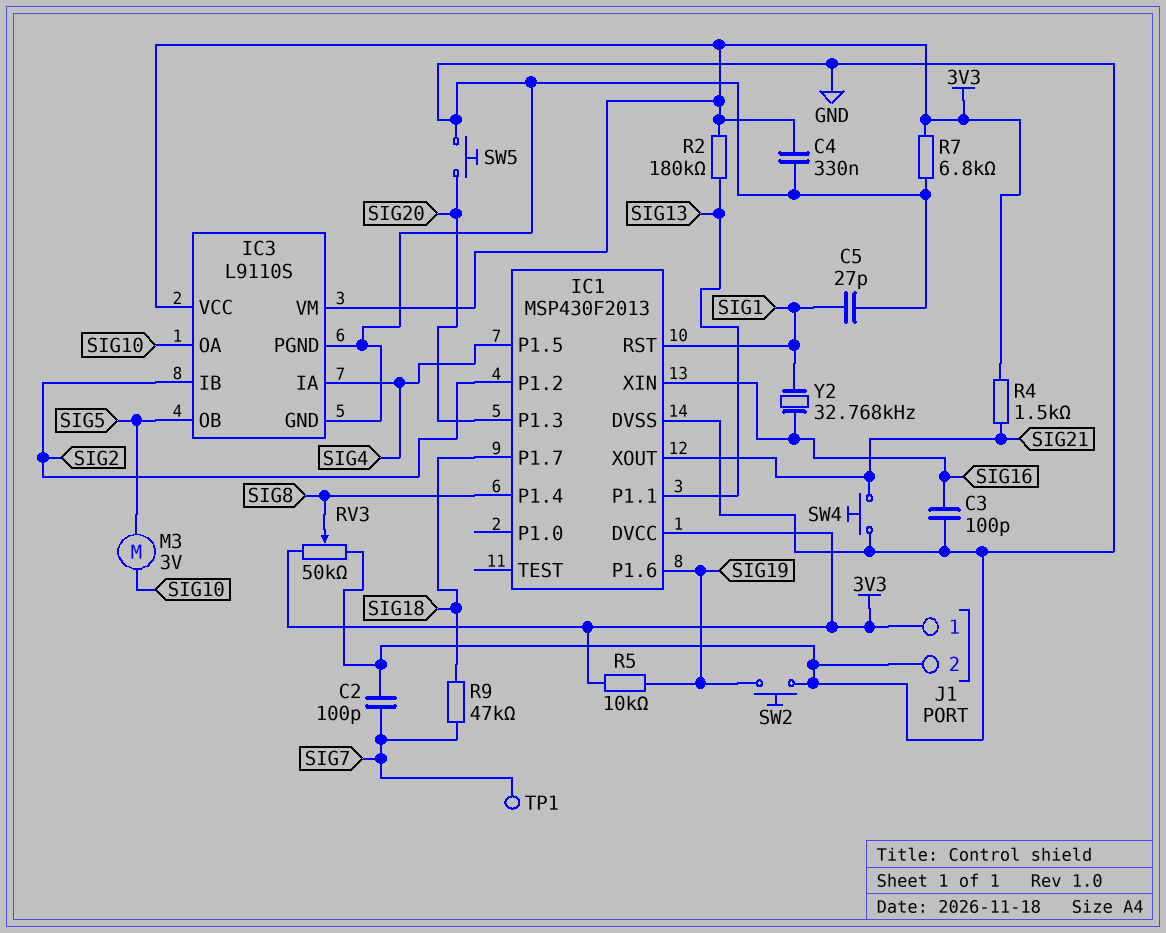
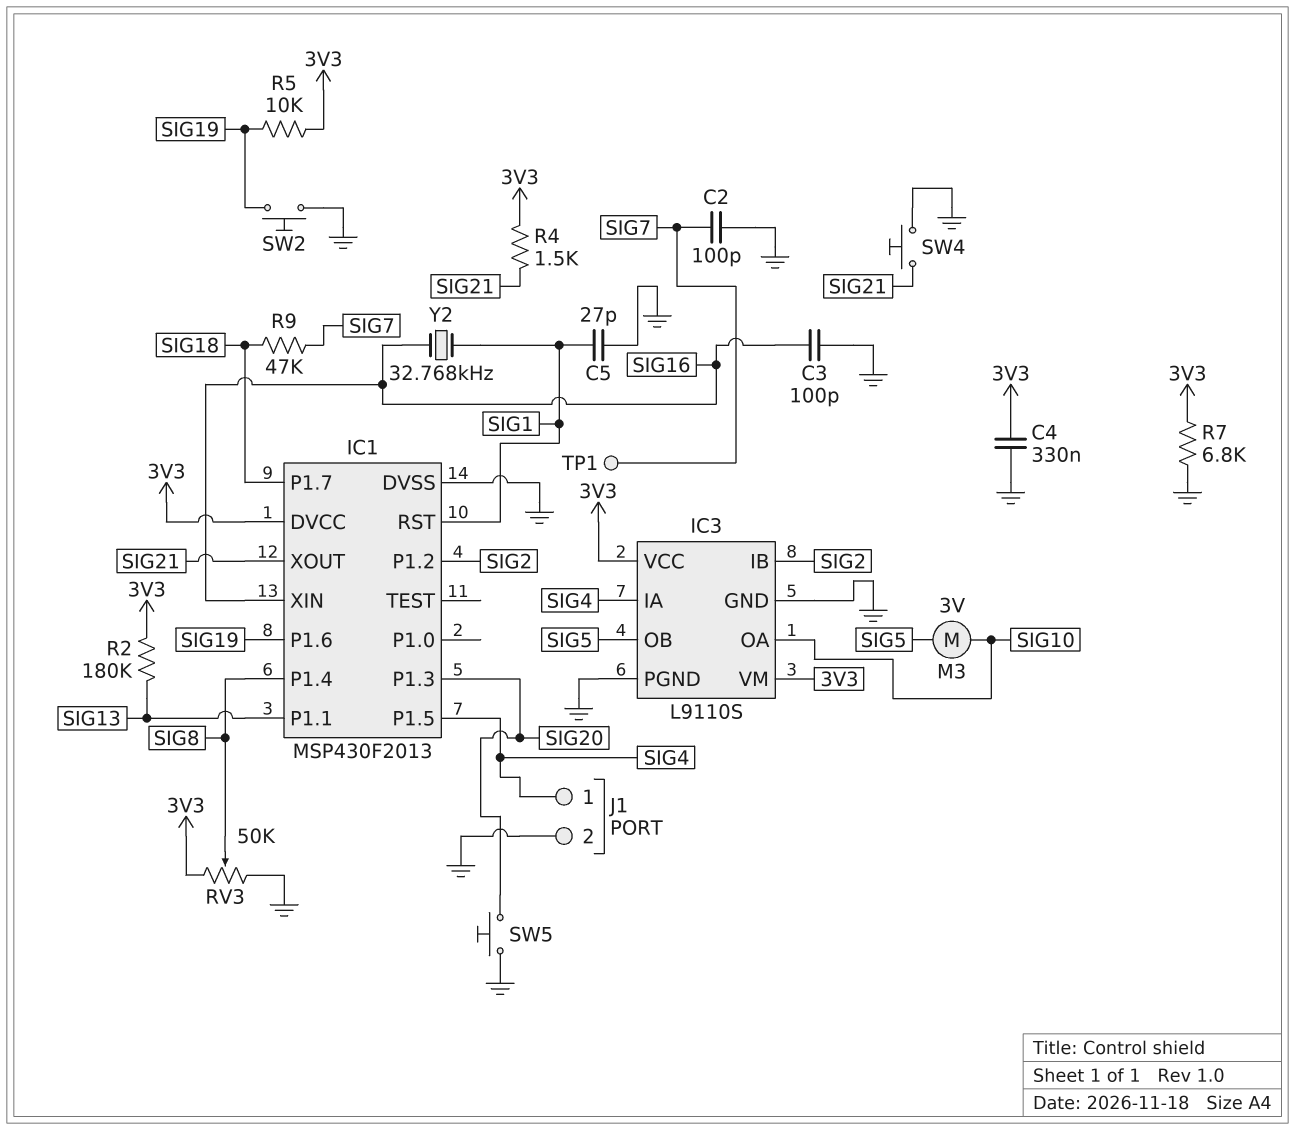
J1 pin 1: 3V3 -> SIG4

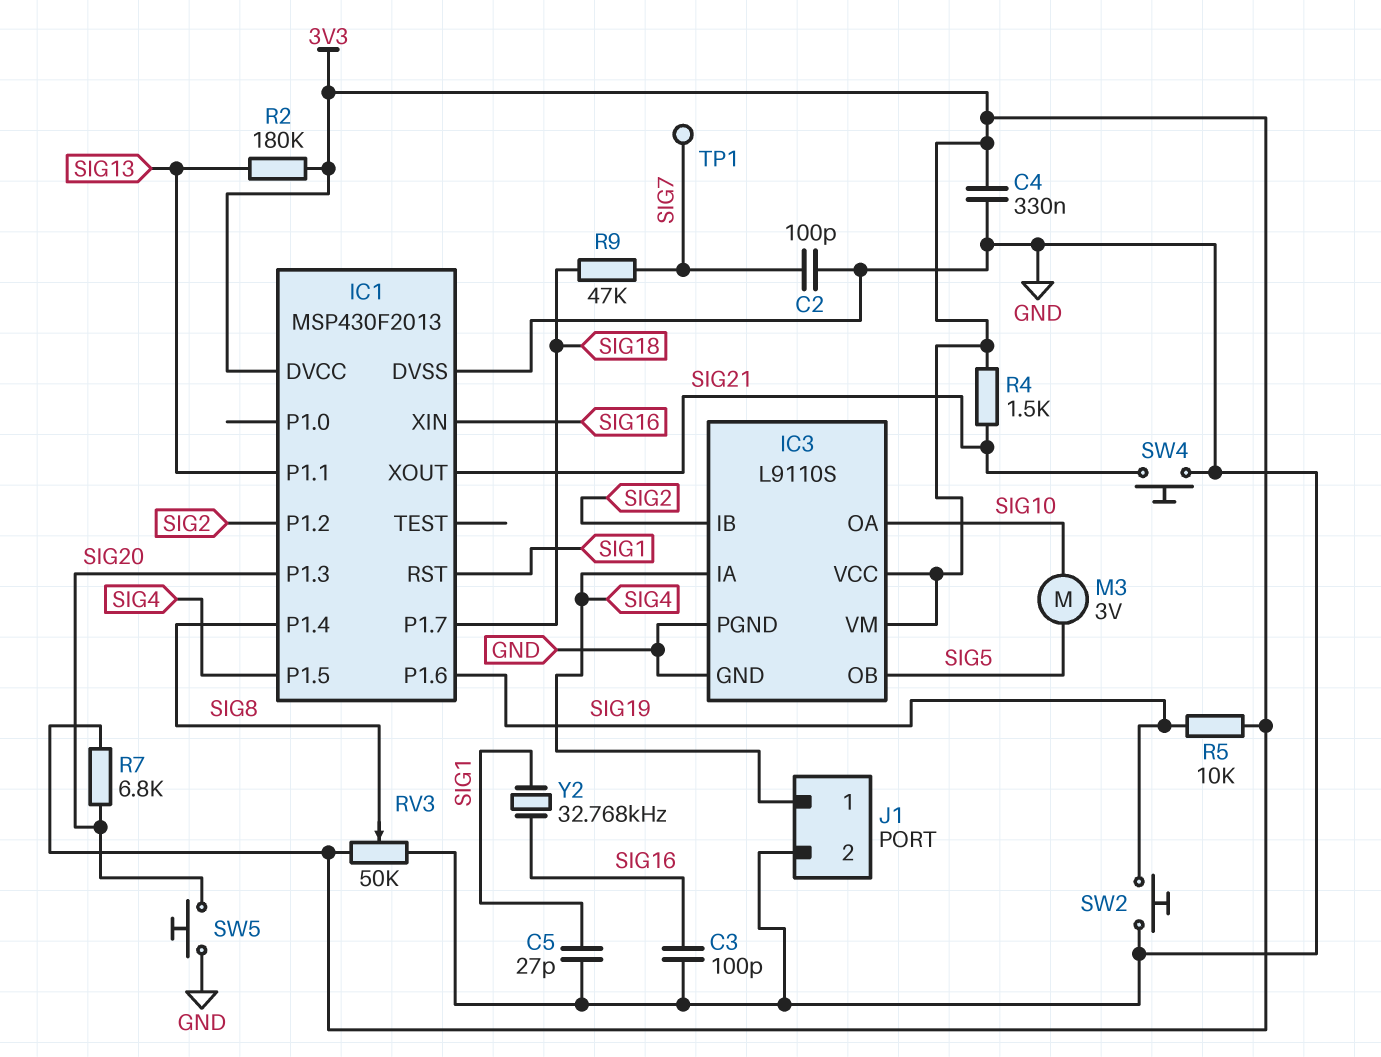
R7: 6.8k (3V3, GND) -> 6.8k (3V3, SIG20)

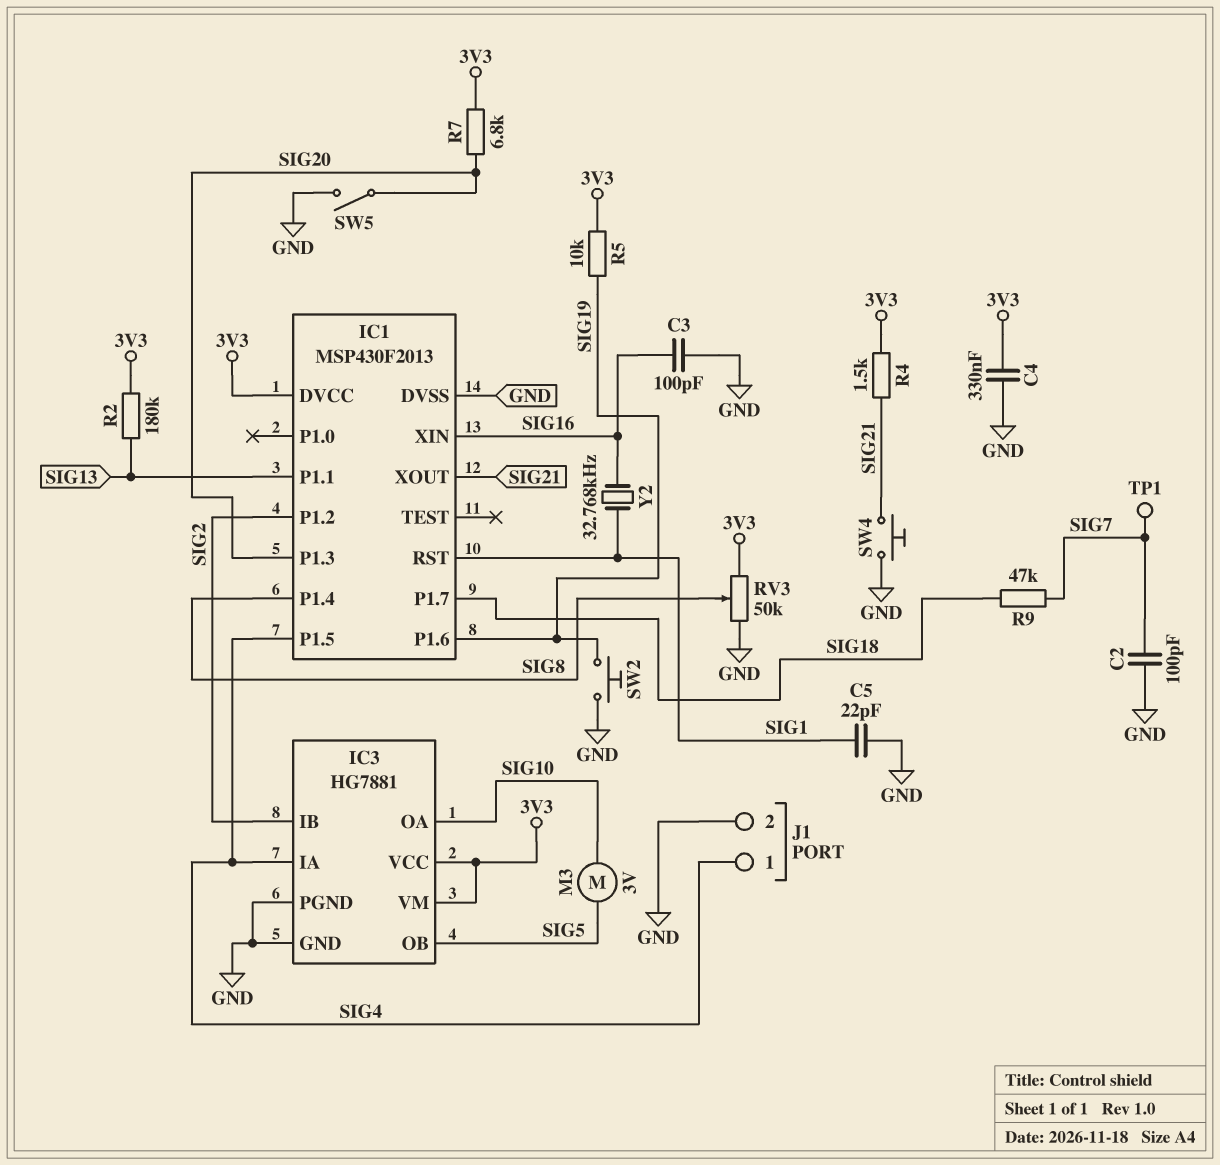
C5: 27pF (GND, SIG1) -> 22pF (GND, SIG1)
IC3: L9110S -> HG7881
SW5: button (GND, SIG20) -> switch (GND, SIG20)

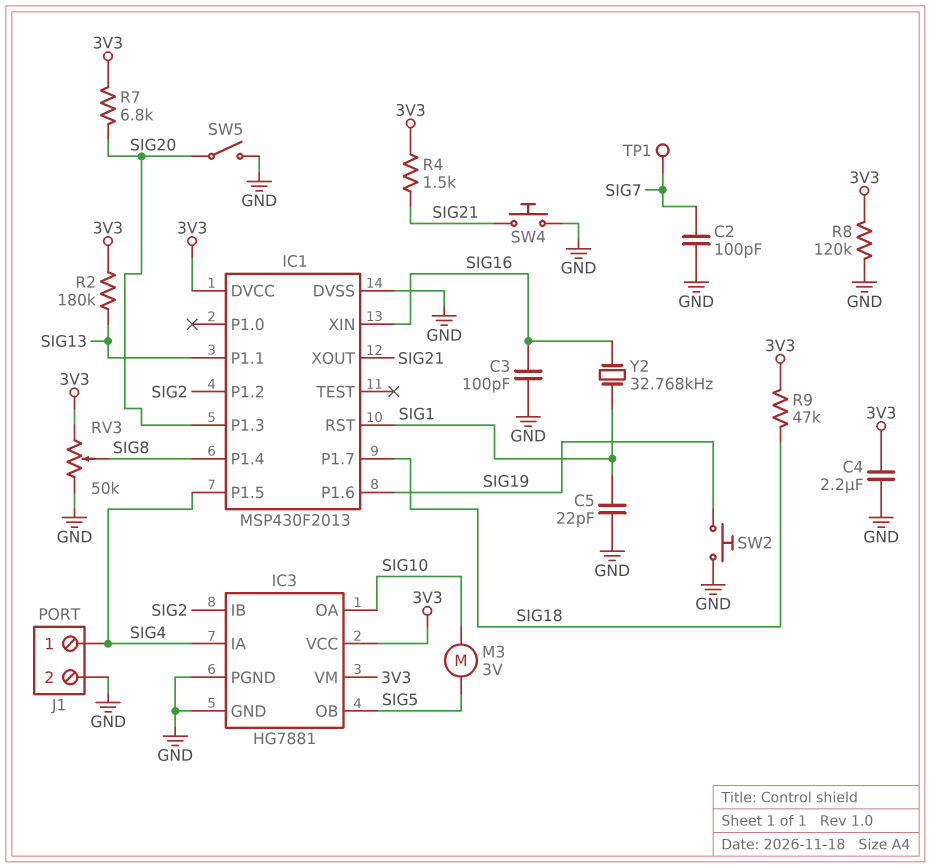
C4: 330nF (3V3, GND) -> 2.2uF (3V3, GND)
R5: 10k (3V3, SIG19) -> none
R8: none -> 120k (3V3, GND)
R9: 47k (SIG7, SIG18) -> 47k (3V3, SIG18)

